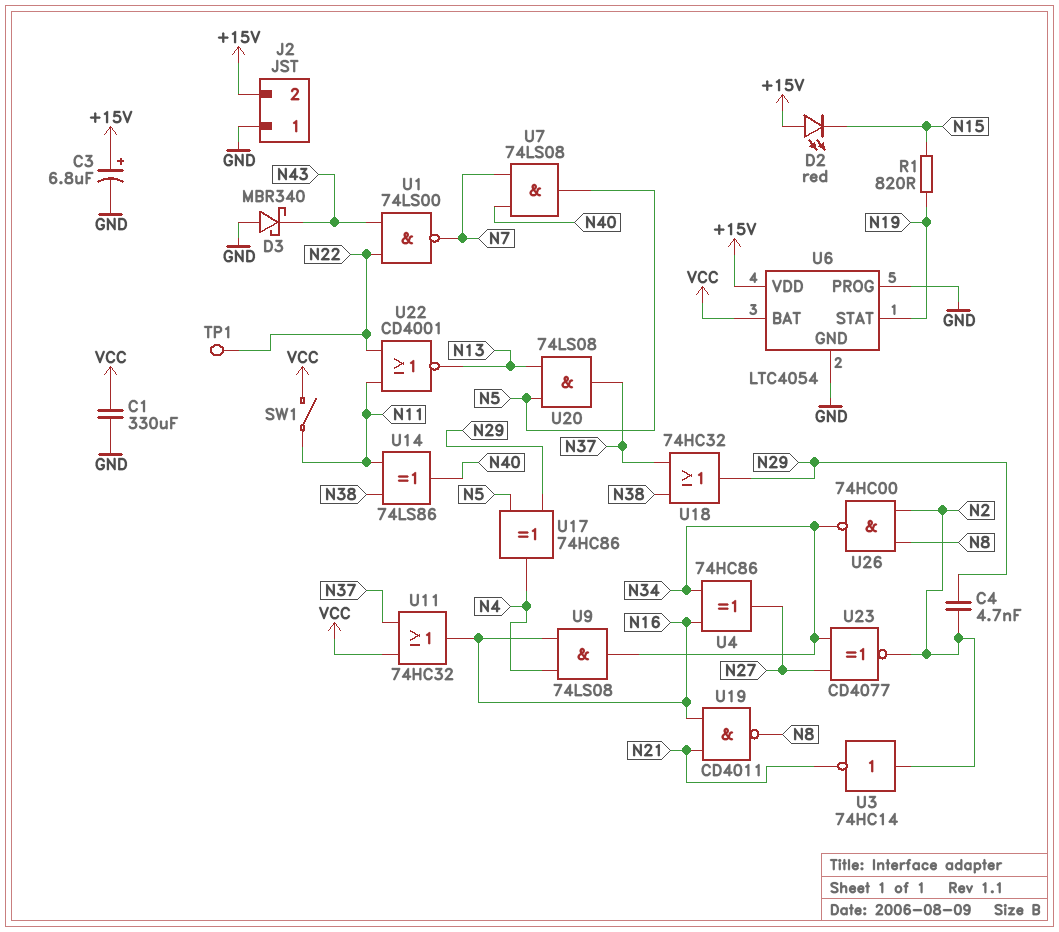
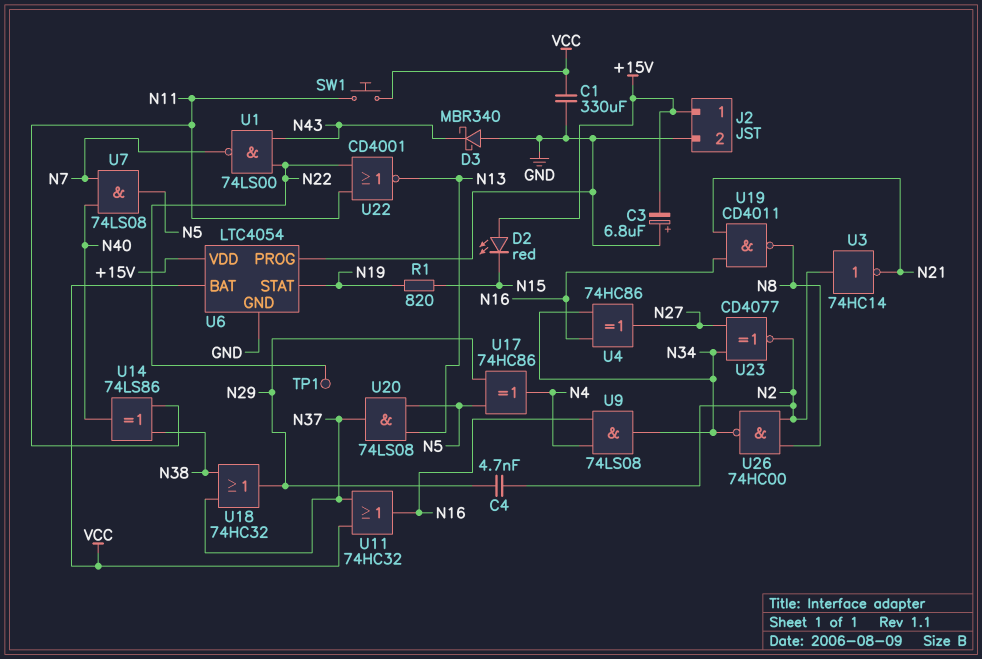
C3: 6.8uF (plus +15V, minus GND) -> 6.8uF (plus GND, minus +15V)
J2 pin 1: GND -> +15V
J2 pin 2: +15V -> GND
SW1: switch (N11, VCC) -> button (N11, VCC)

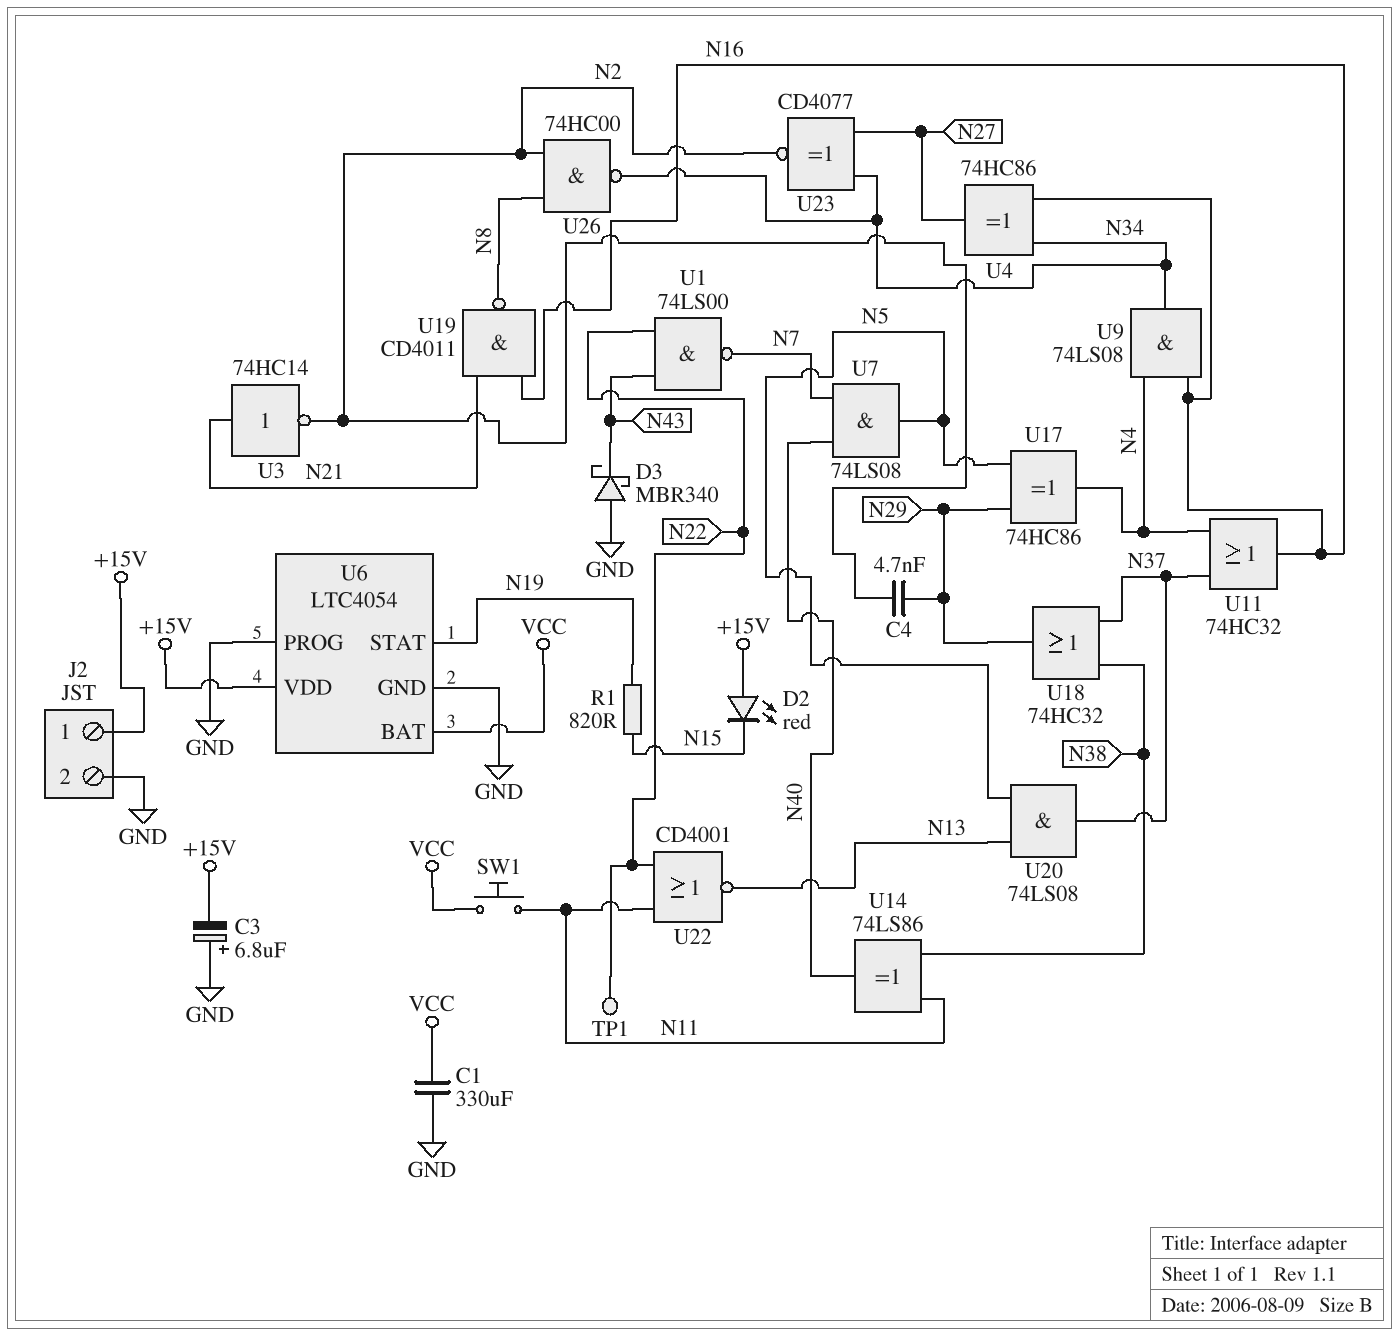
U3: NOT 74HC14 (in N2, out N21) -> NOT 74HC14 (in N21, out N2)
U11: OR 74HC32 (in N37, in VCC, out N16) -> OR 74HC32 (in N4, in N37, out N16)

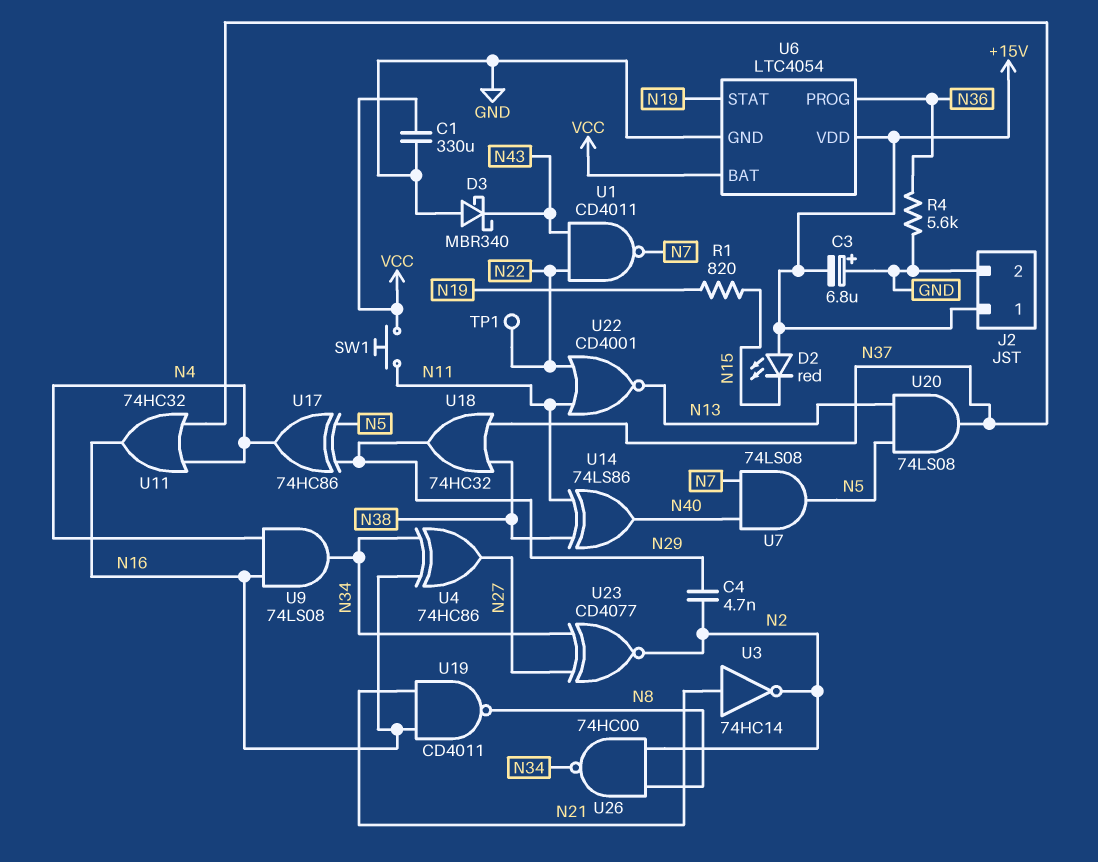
R4: none -> 5.6k (GND, N36)
U1: NAND 74LS00 (in N22, in N43, out N7) -> NAND CD4011 (in N22, in N43, out N7)
U6 pin PROG: GND -> N36

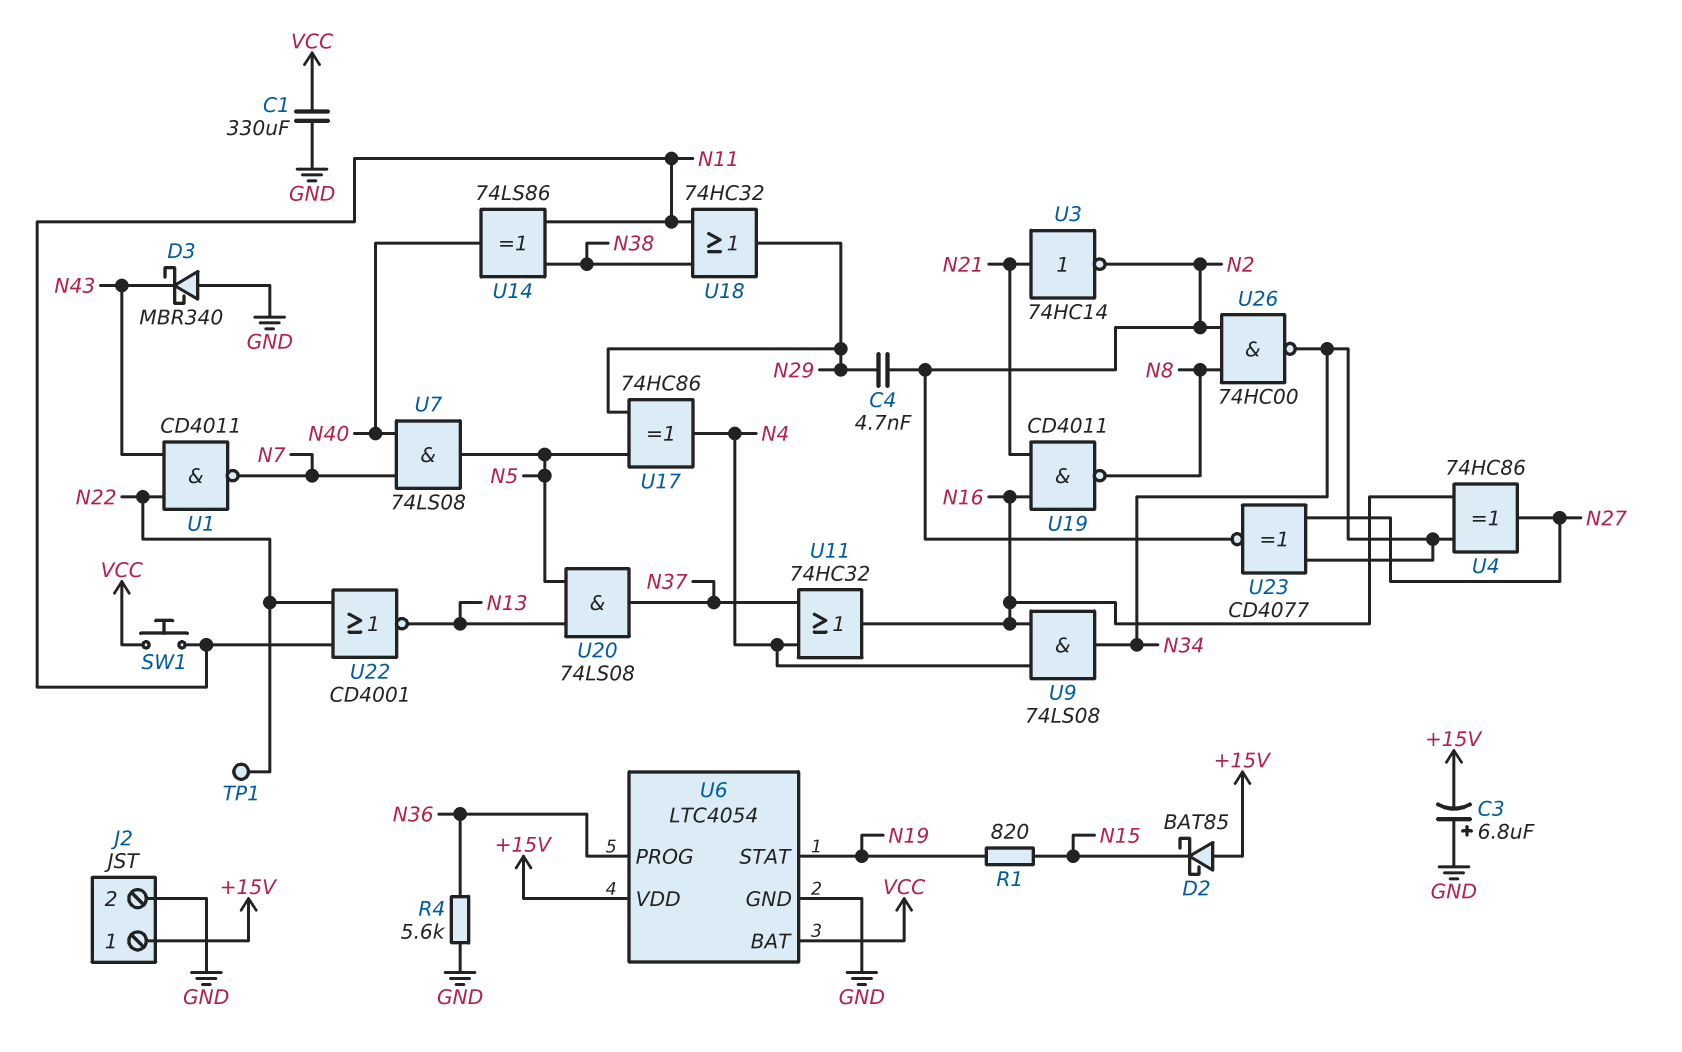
D2: LED red (A +15V, K N15) -> schottky BAT85 (A +15V, K N15)
U18: OR 74HC32 (in N37, in N38, out N29) -> OR 74HC32 (in N11, in N38, out N29)

